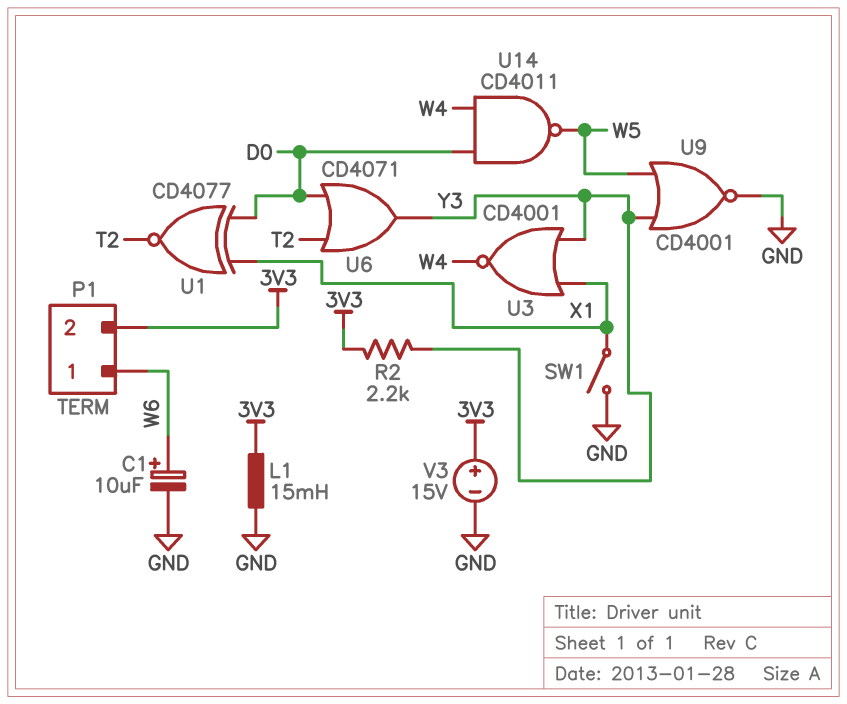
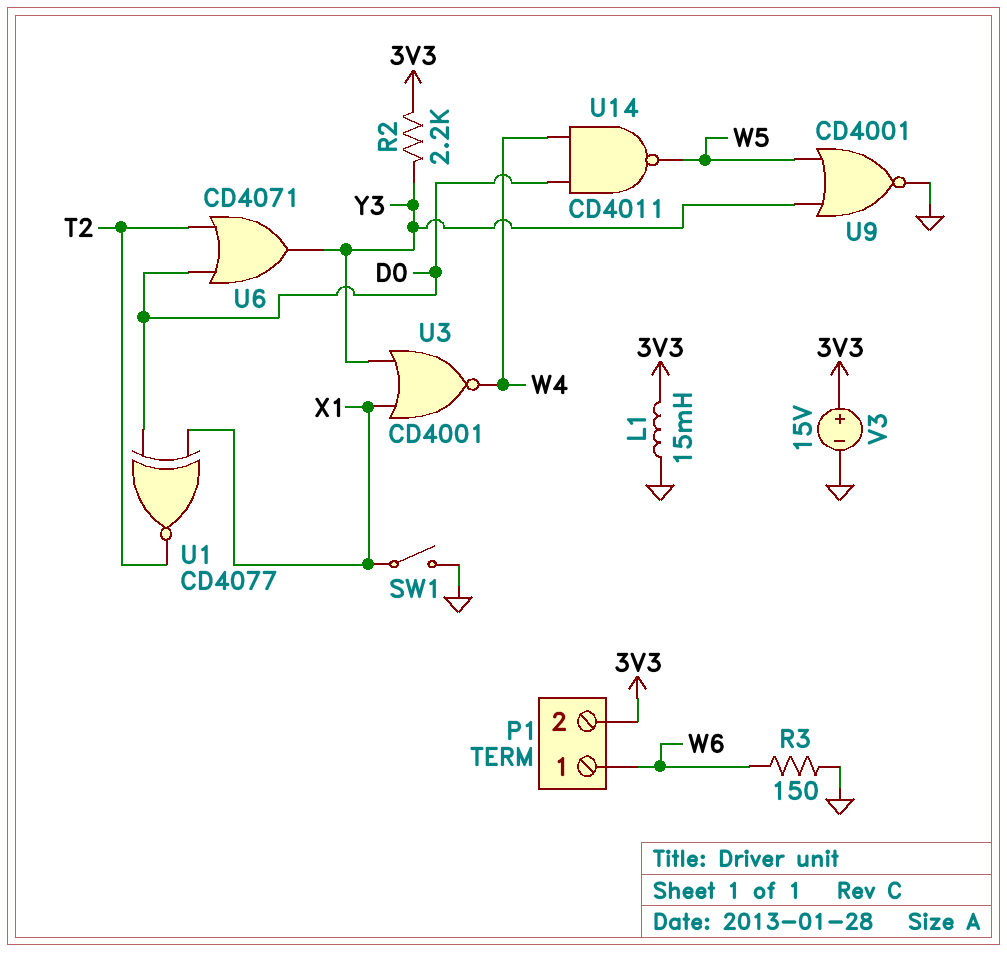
C1: 10uF (plus W6, minus GND) -> none
R3: none -> 150 (GND, W6)

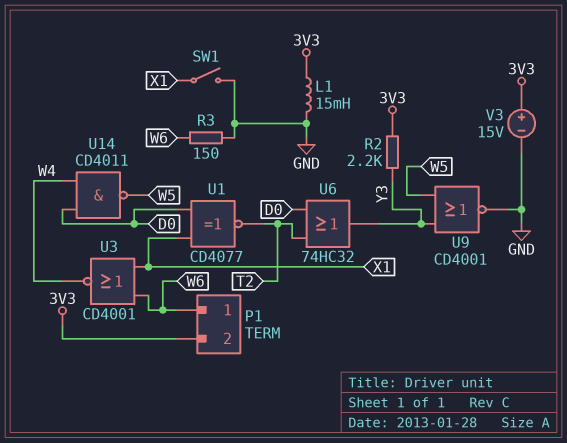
U3: NOR CD4001 (in X1, in Y3, out W4) -> NOR CD4001 (in W6, in X1, out W4)
U6: OR CD4071 (in D0, in T2, out Y3) -> OR 74HC32 (in D0, in T2, out Y3)

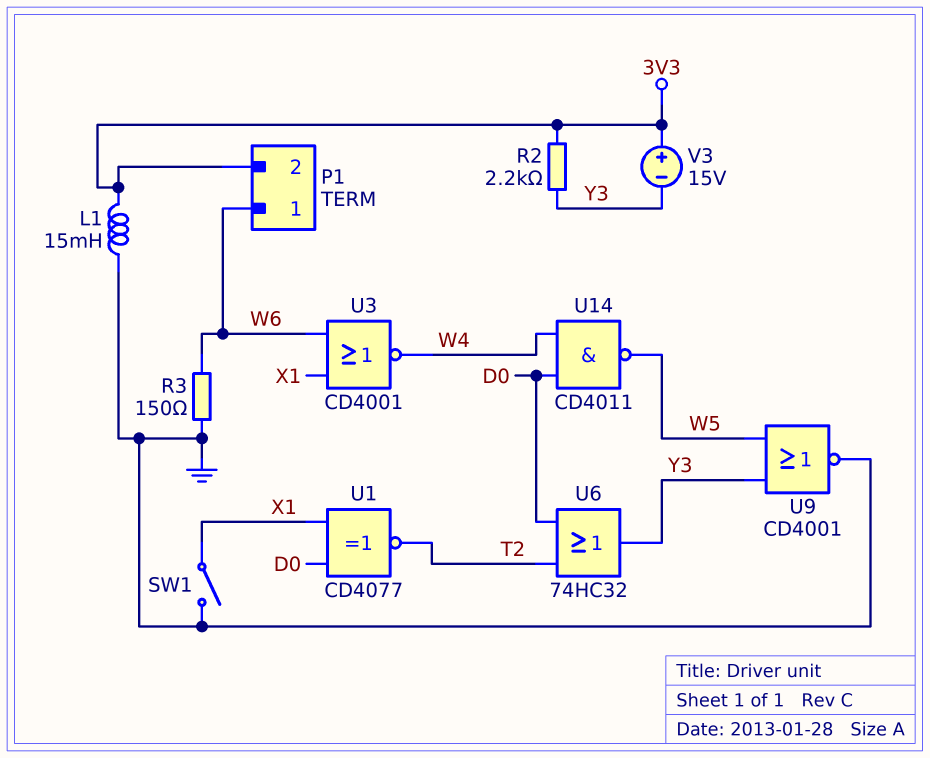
V3: 15V (plus 3V3, minus GND) -> 15V (plus 3V3, minus Y3)

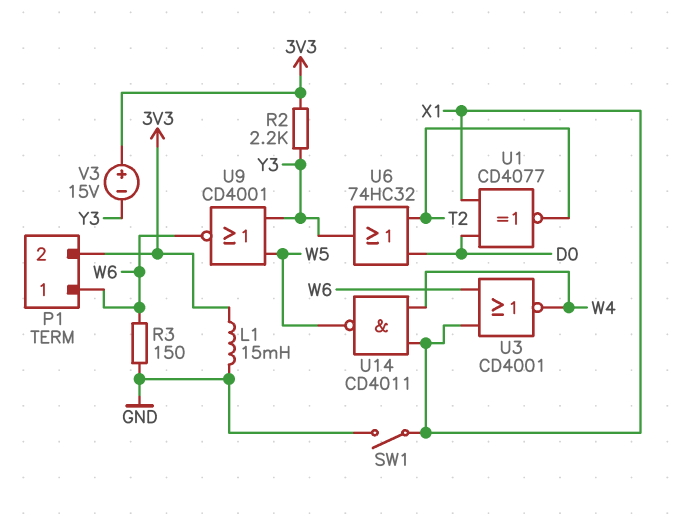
U9: NOR CD4001 (in W5, in Y3, out GND) -> NOR CD4001 (in W5, in Y3, out W6)
U14: NAND CD4011 (in D0, in W4, out W5) -> NAND CD4011 (in W4, in X1, out W5)

